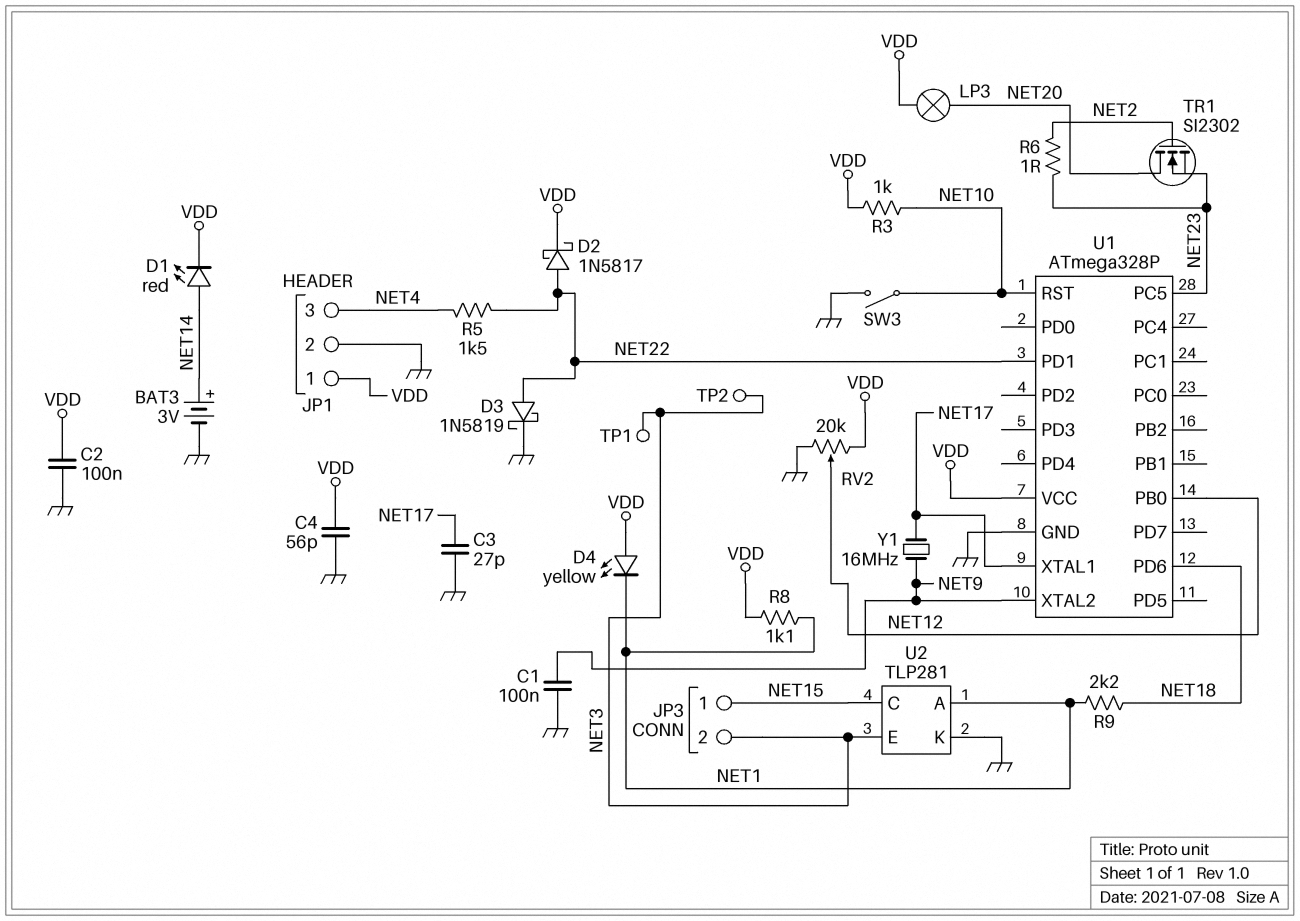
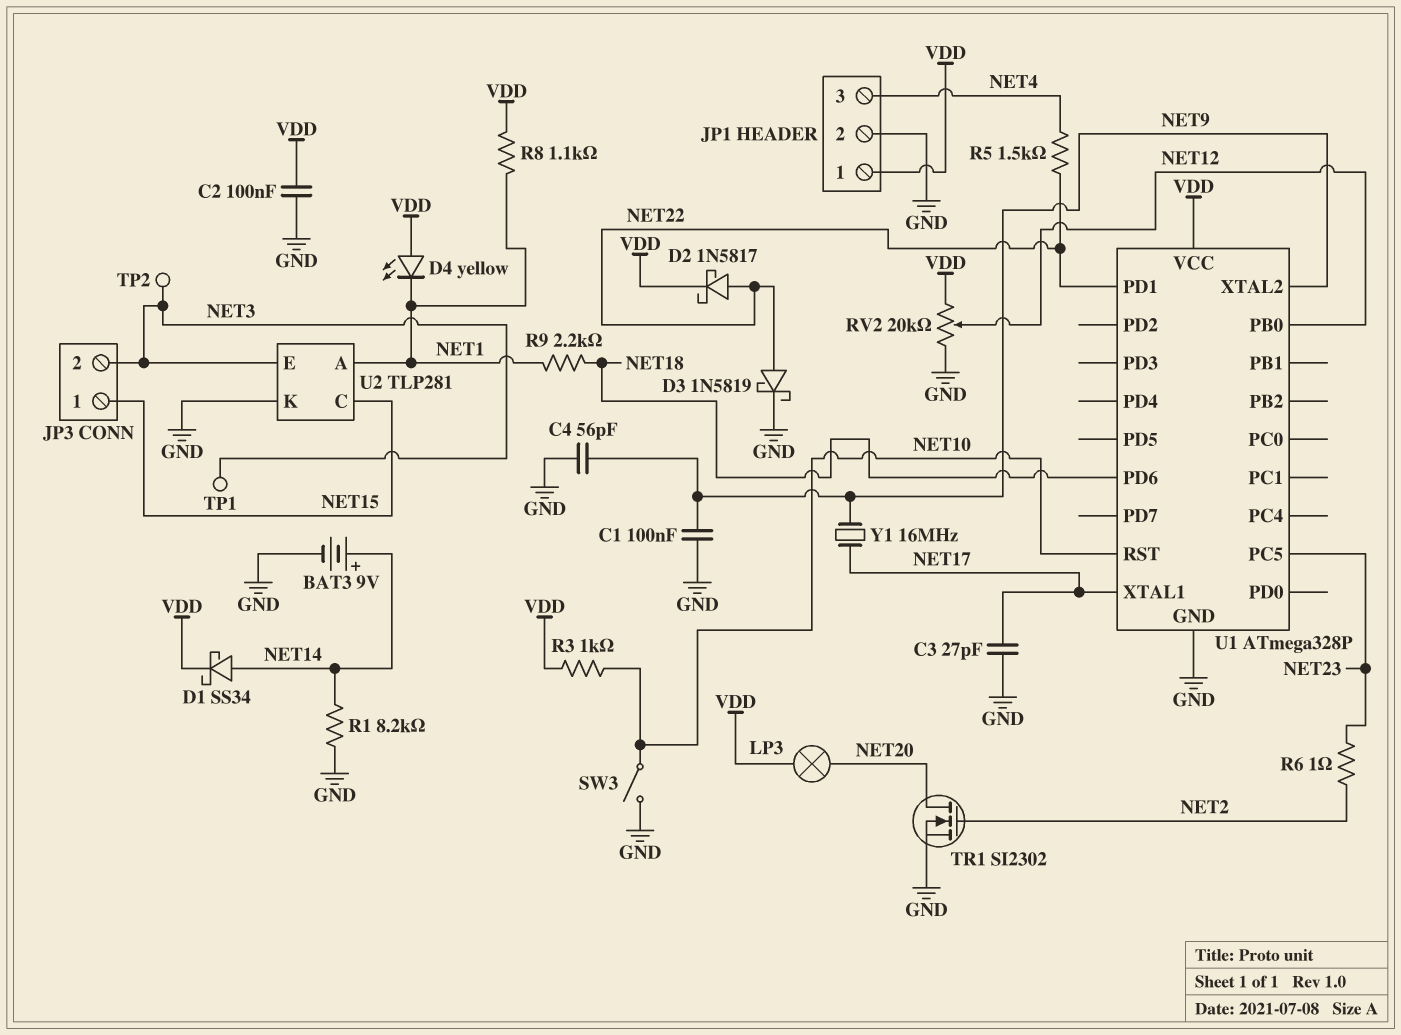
BAT3: 3V (plus NET14, minus GND) -> 9V (plus NET14, minus GND)
C4: 56pF (GND, VDD) -> 56pF (GND, NET9)
D1: LED red (A NET14, K VDD) -> schottky SS34 (A NET14, K VDD)
R1: none -> 8.2k (GND, NET14)
TR1: NMOS SI2302 (G NET2, D NET20, S NET23) -> NMOS SI2302 (G NET2, D NET20, S GND)

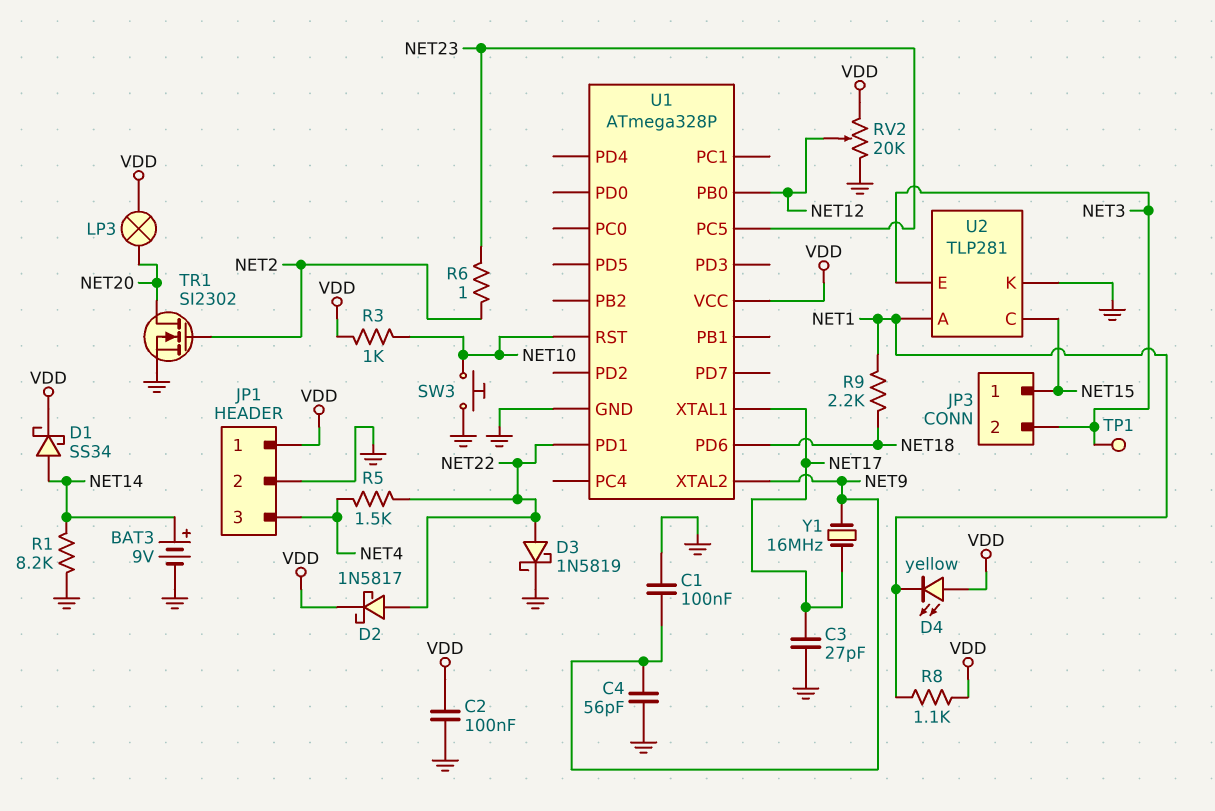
SW3: switch (GND, NET10) -> button (GND, NET10)
TP2: test point (NET3) -> none

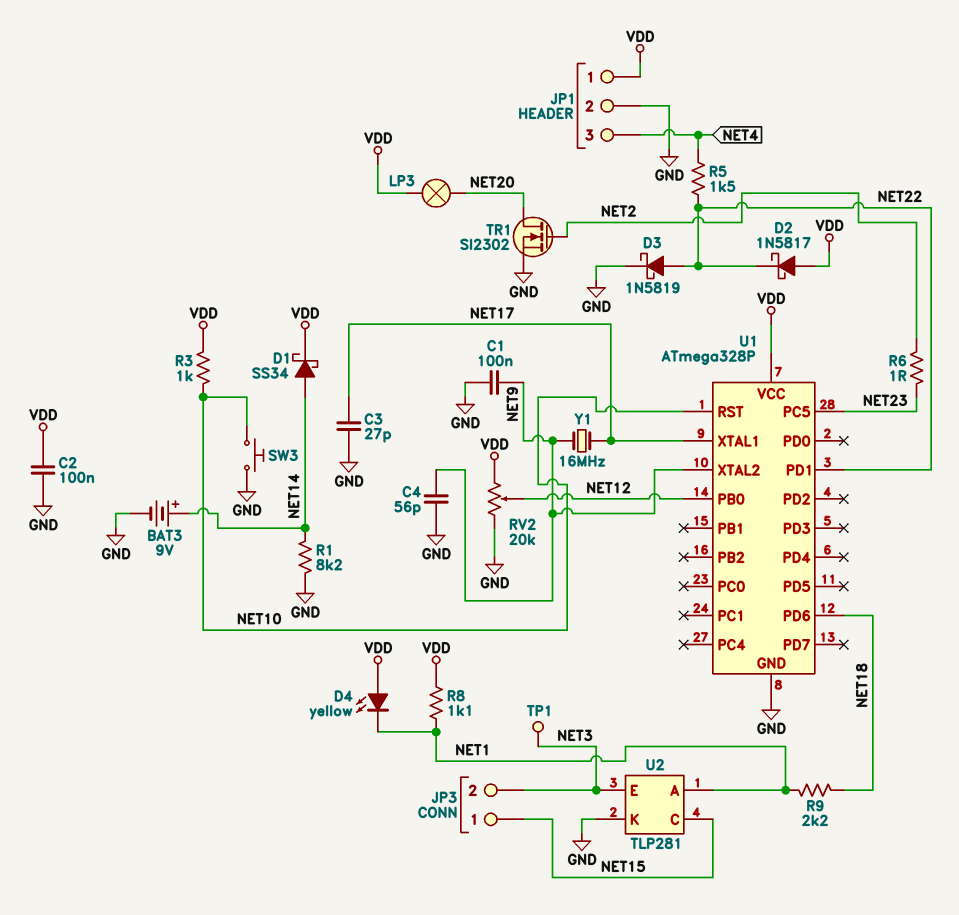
D2: schottky 1N5817 (A NET22, K VDD) -> schottky 1N5817 (A VDD, K NET22)

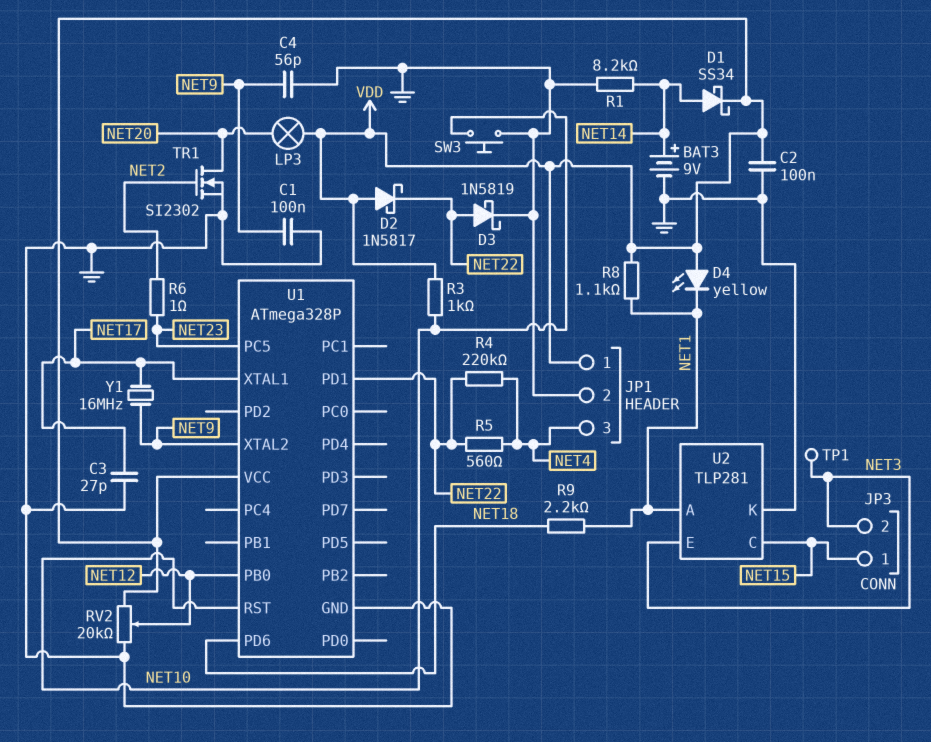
R4: none -> 220k (NET4, NET22)
R5: 1.5k (NET4, NET22) -> 560 (NET4, NET22)

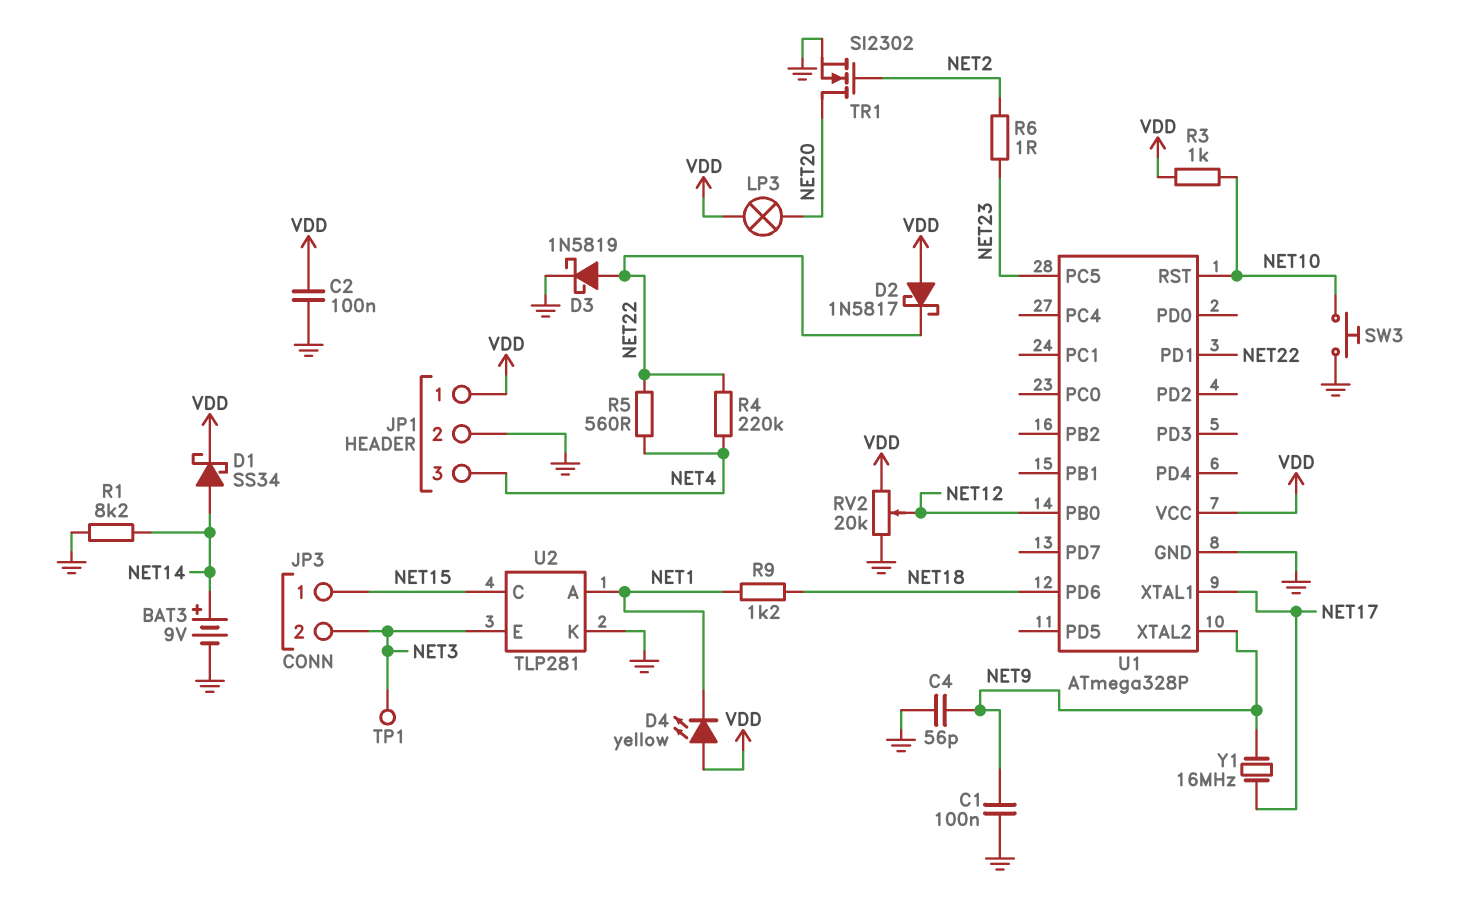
C3: 27pF (GND, NET17) -> none
R8: 1.1k (NET1, VDD) -> none
R9: 2.2k (NET1, NET18) -> 1.2k (NET1, NET18)

